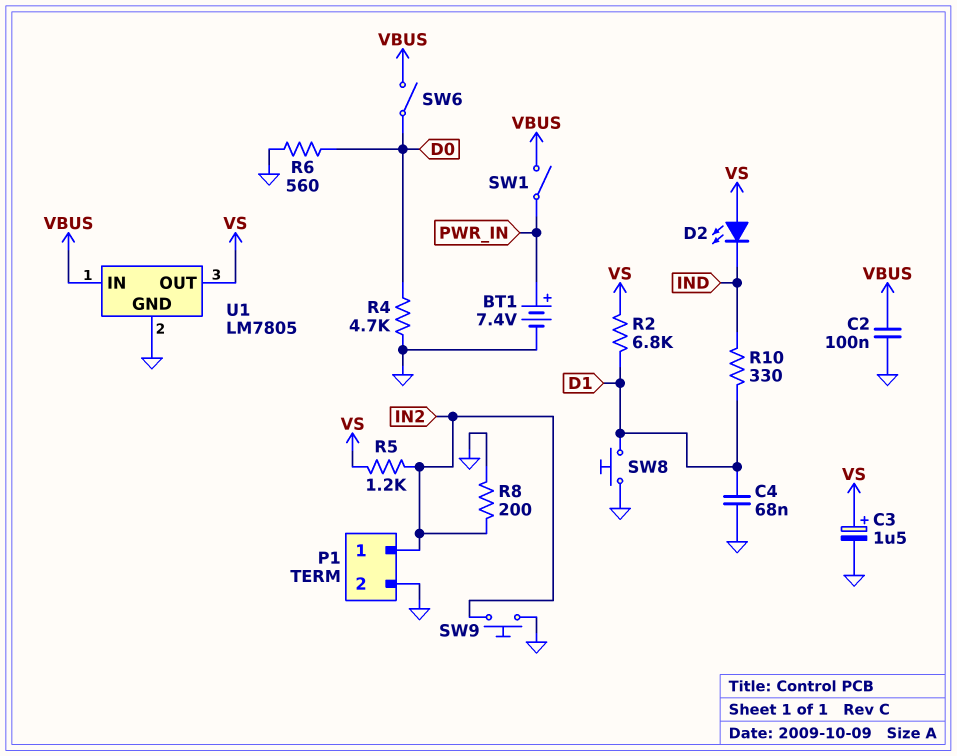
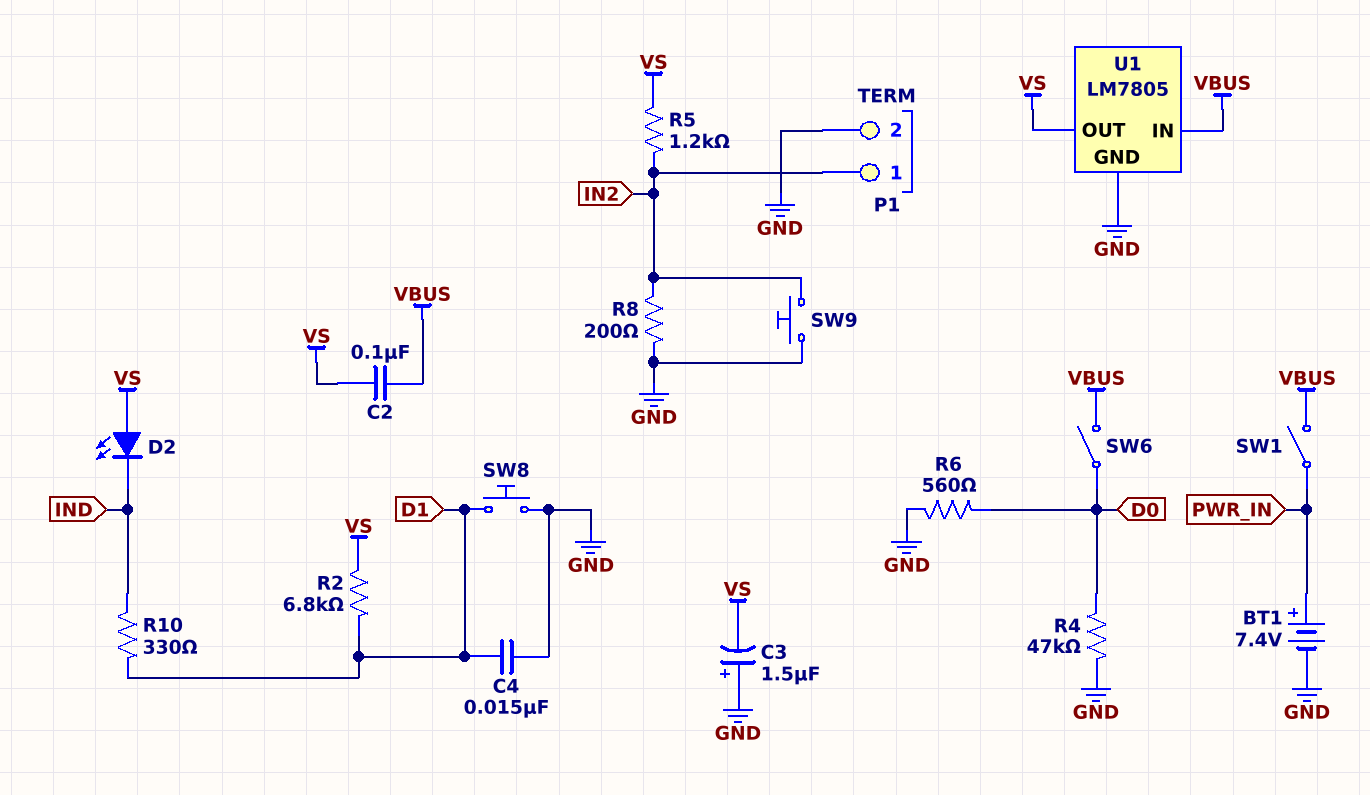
C2: 100nF (GND, VBUS) -> 100nF (VBUS, VS)
C3: 1.5uF (plus VS, minus GND) -> 1.5uF (plus GND, minus VS)
C4: 68nF (D1, GND) -> 15nF (D1, GND)
R4: 4.7k (D0, GND) -> 47k (D0, GND)

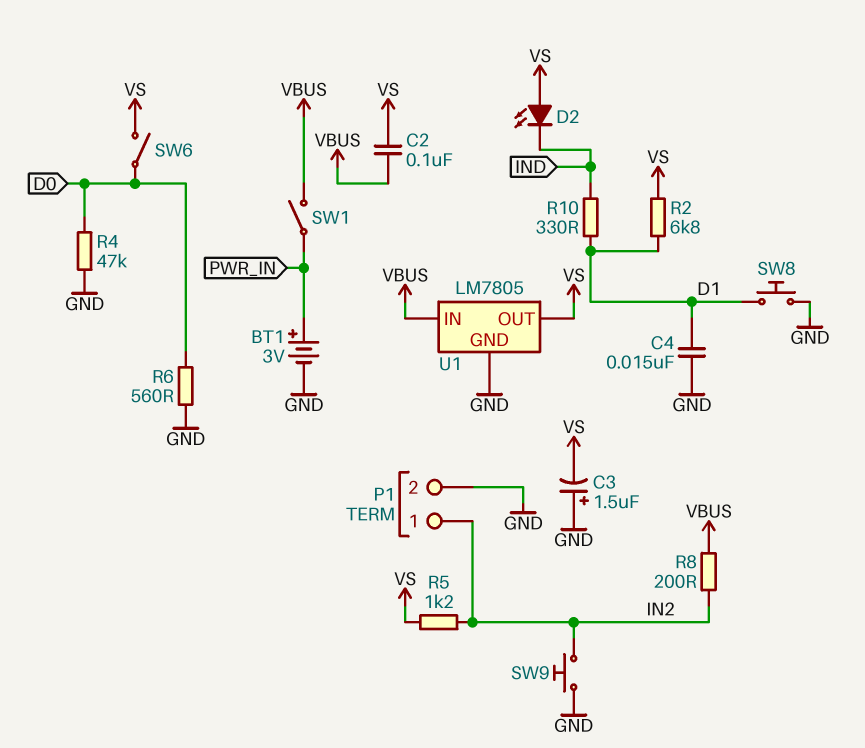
BT1: 7.4V (plus PWR_IN, minus GND) -> 3V (plus PWR_IN, minus GND)
R8: 200 (GND, IN2) -> 200 (IN2, VBUS)
SW6: switch (D0, VBUS) -> switch (D0, VS)

